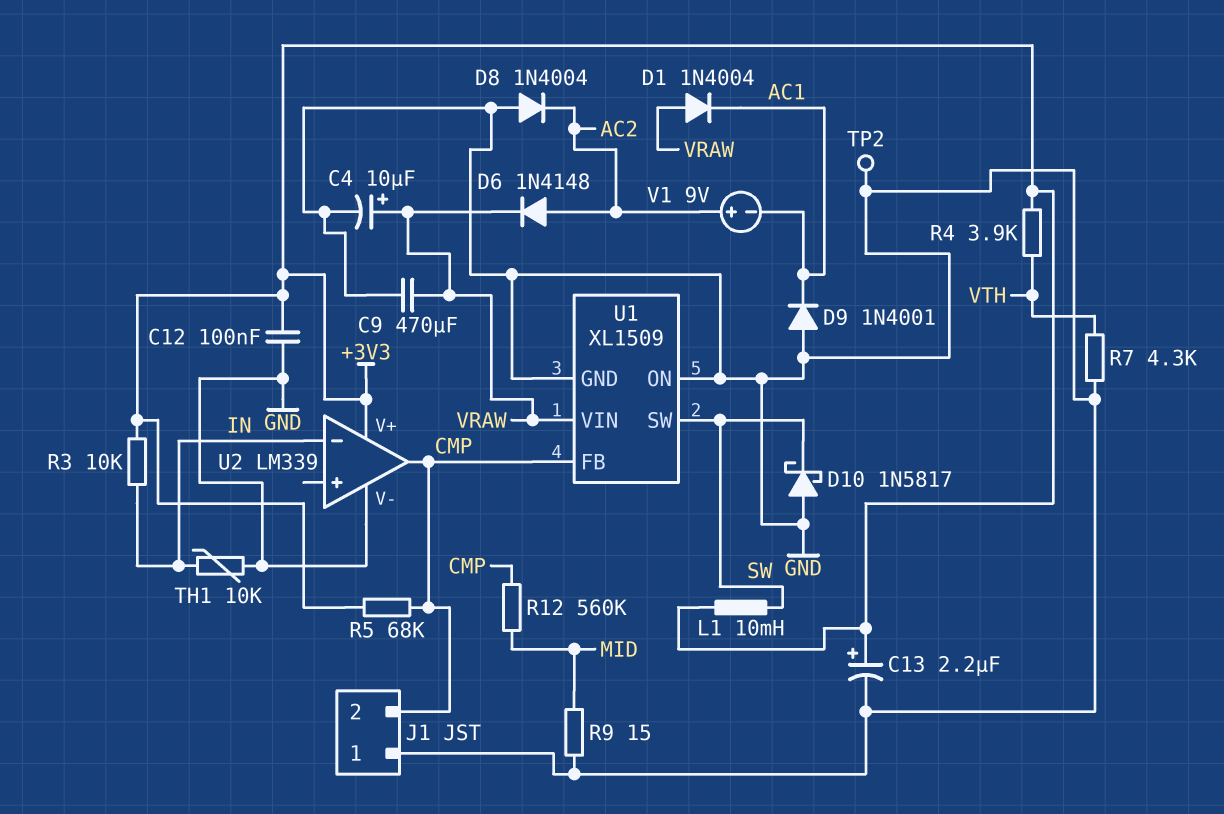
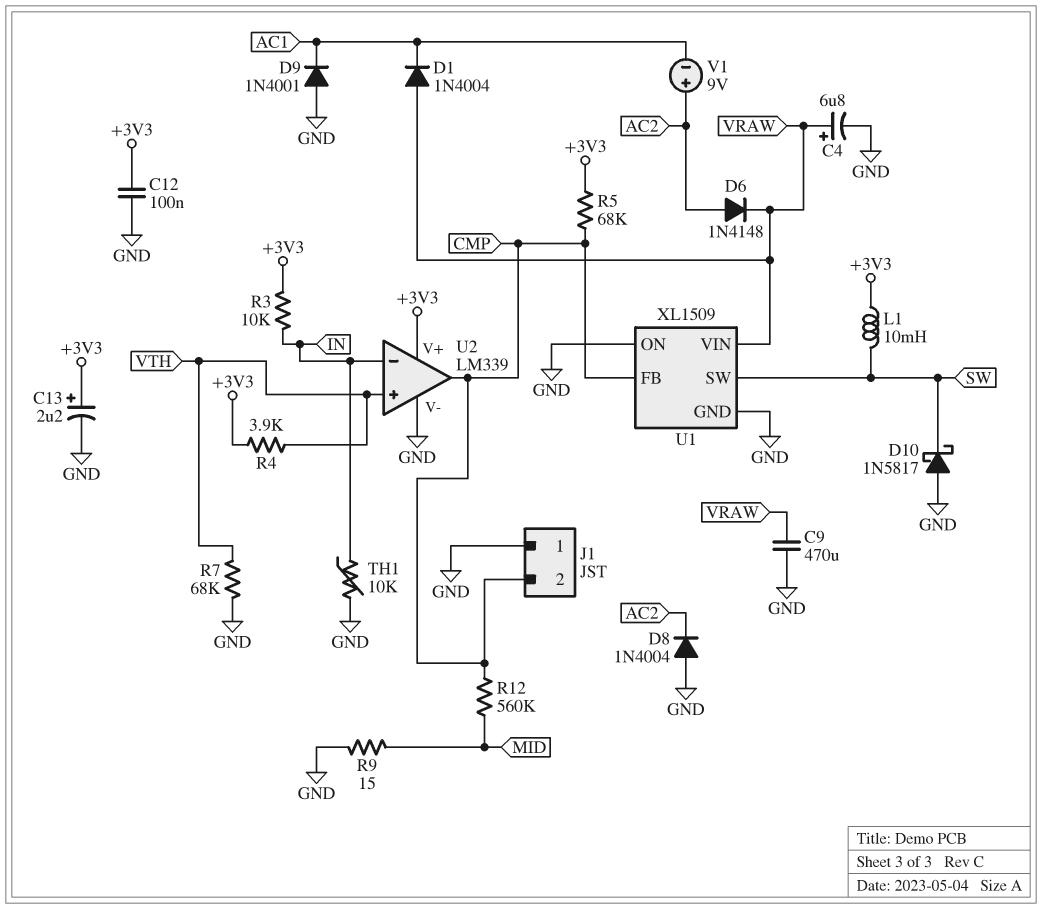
C4: 10uF (plus VRAW, minus GND) -> 6.8uF (plus VRAW, minus GND)
R7: 4.3k (GND, VTH) -> 68k (GND, VTH)
TP2: test point (GND) -> none
U2 pin in+: none -> VTH

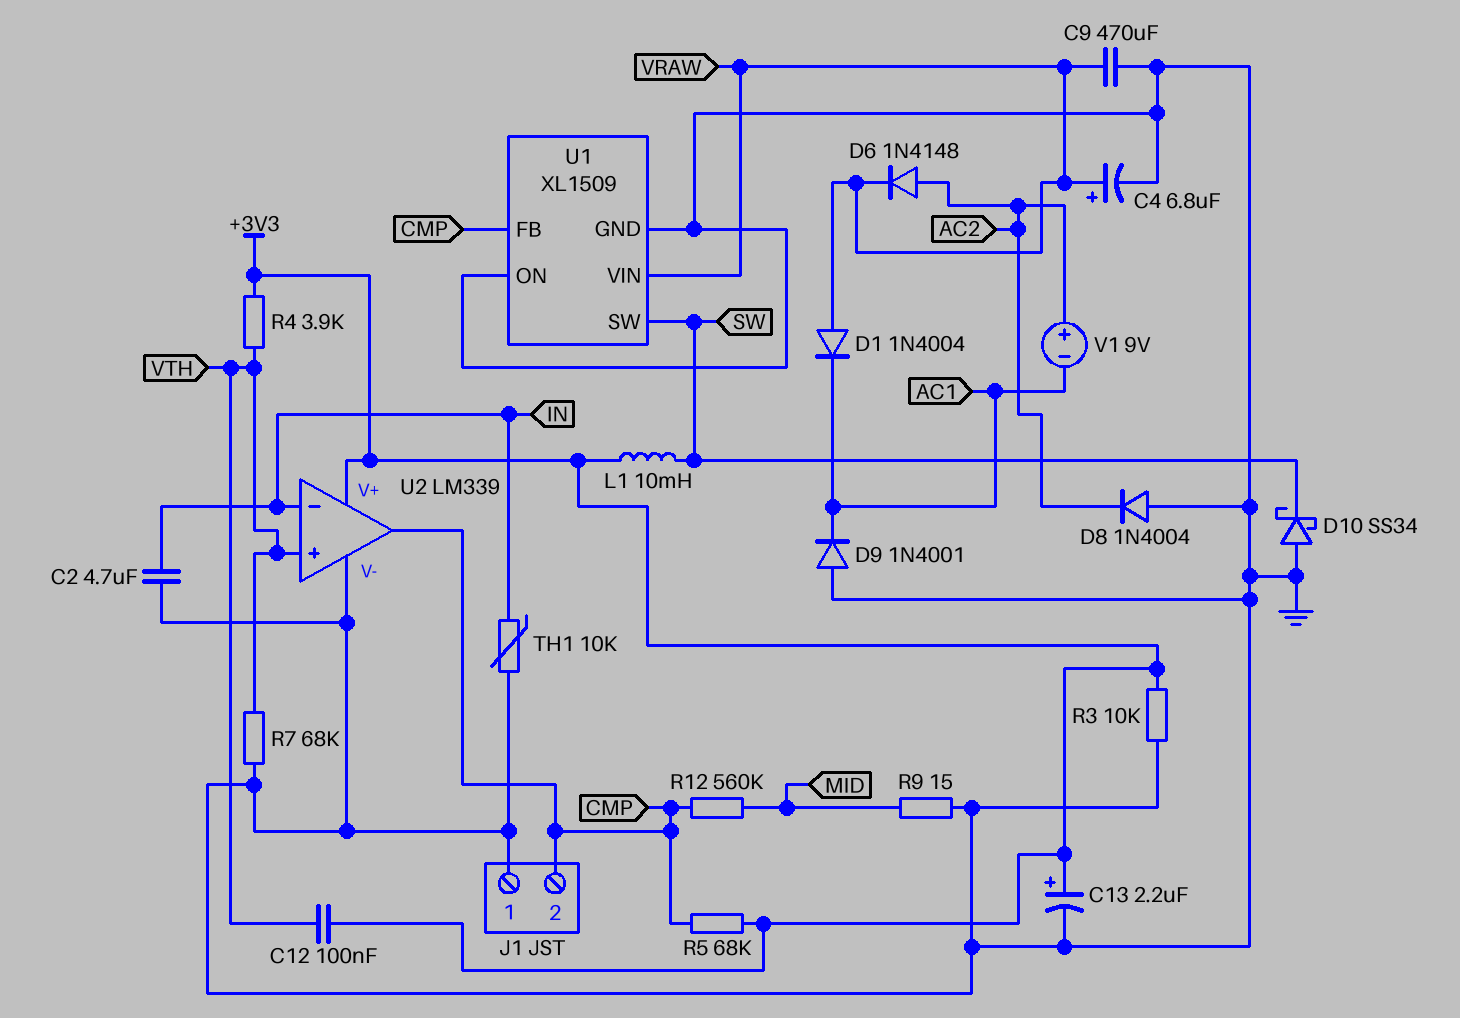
C2: none -> 4.7uF (GND, IN)
C12: 100nF (+3V3, GND) -> 100nF (+3V3, VTH)
D10: schottky 1N5817 (A GND, K SW) -> schottky SS34 (A GND, K SW)
R3: 10k (+3V3, IN) -> 10k (+3V3, GND)

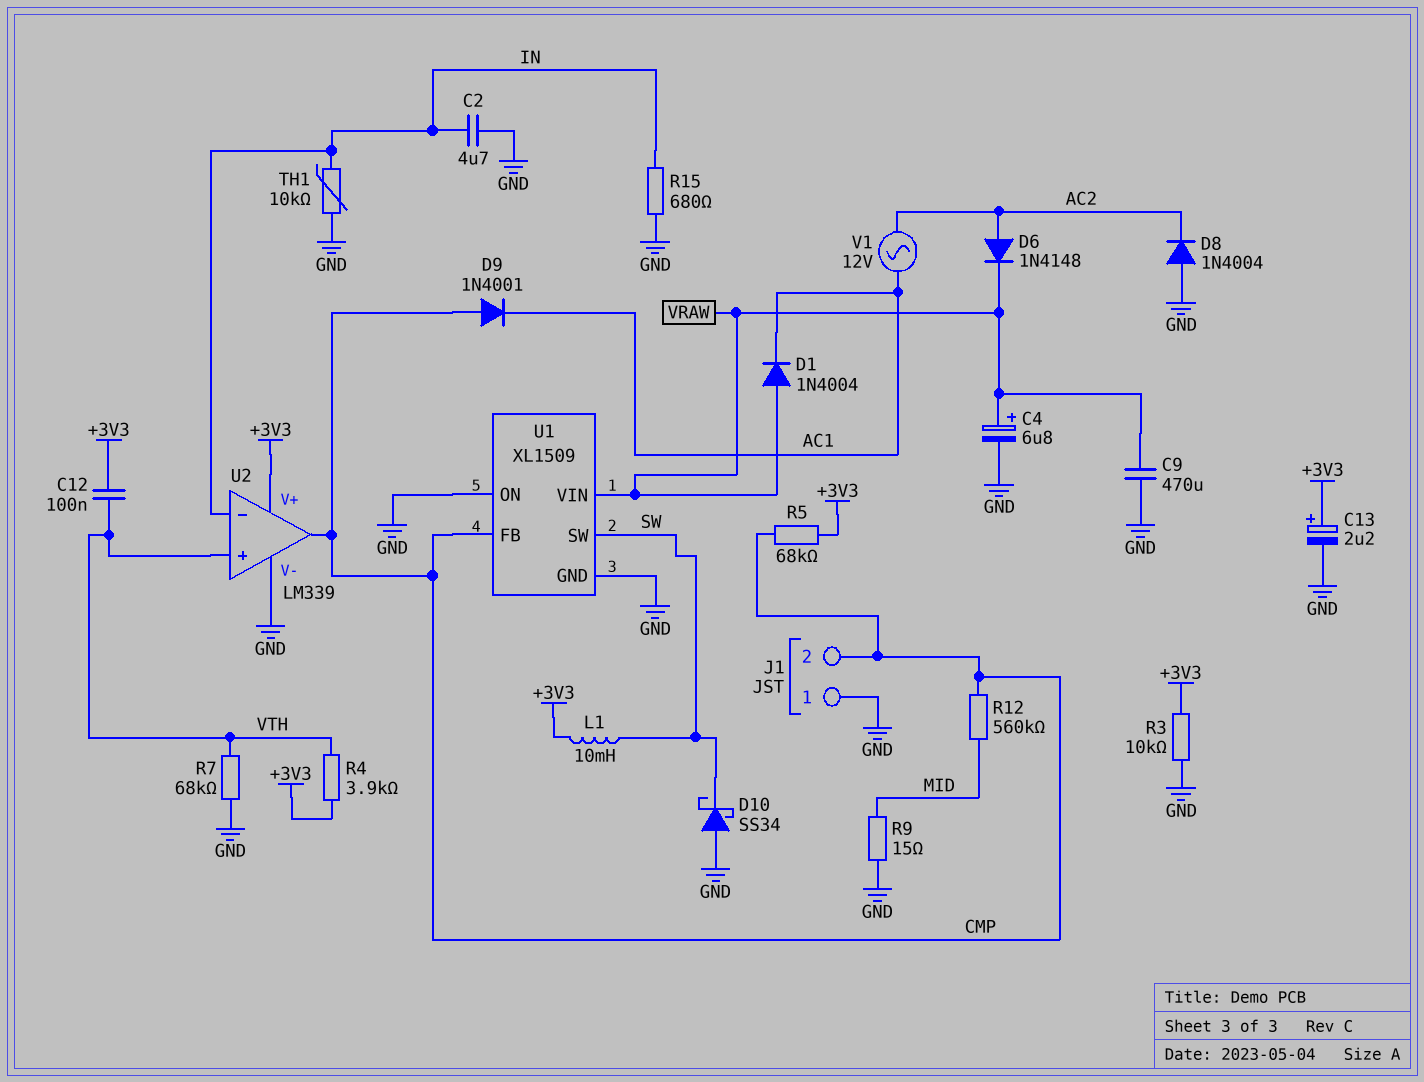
D9: diode 1N4001 (A GND, K AC1) -> diode 1N4001 (A CMP, K AC1)
R15: none -> 680 (GND, IN)
V1: 9V (plus AC2, minus AC1) -> AC 12V (AC1, AC2)

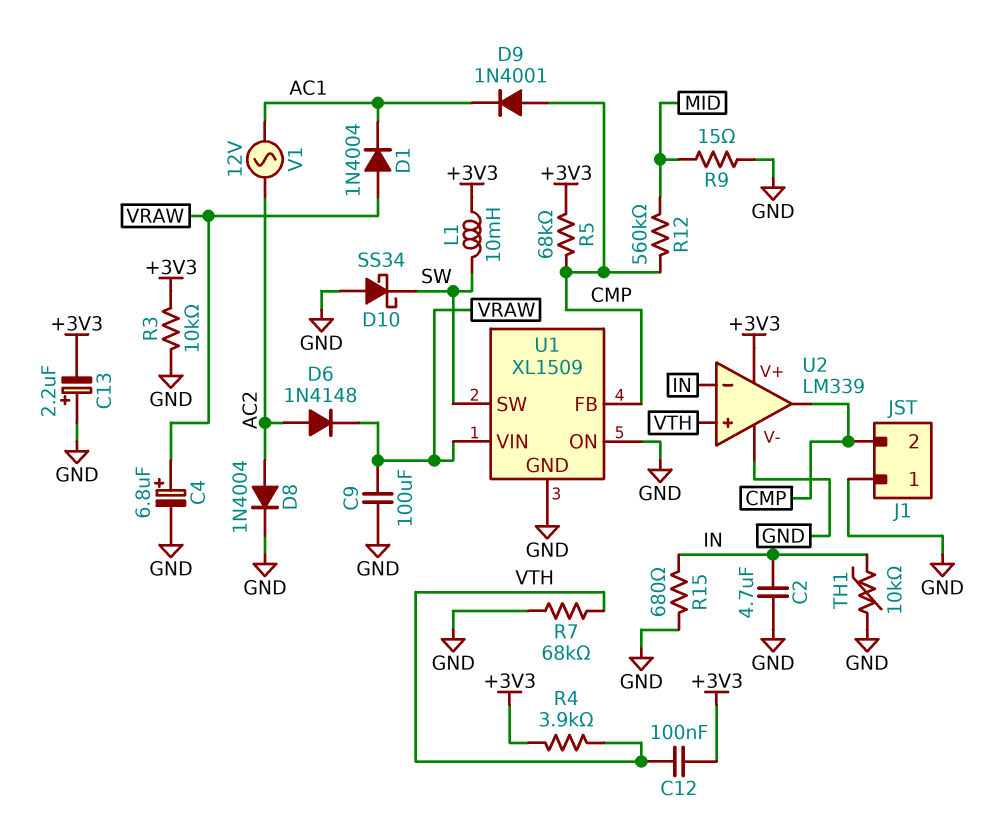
C9: 470uF (GND, VRAW) -> 100uF (GND, VRAW)
C13: 2.2uF (plus +3V3, minus GND) -> 2.2uF (plus GND, minus +3V3)
D8: diode 1N4004 (A GND, K AC2) -> diode 1N4004 (A AC2, K GND)

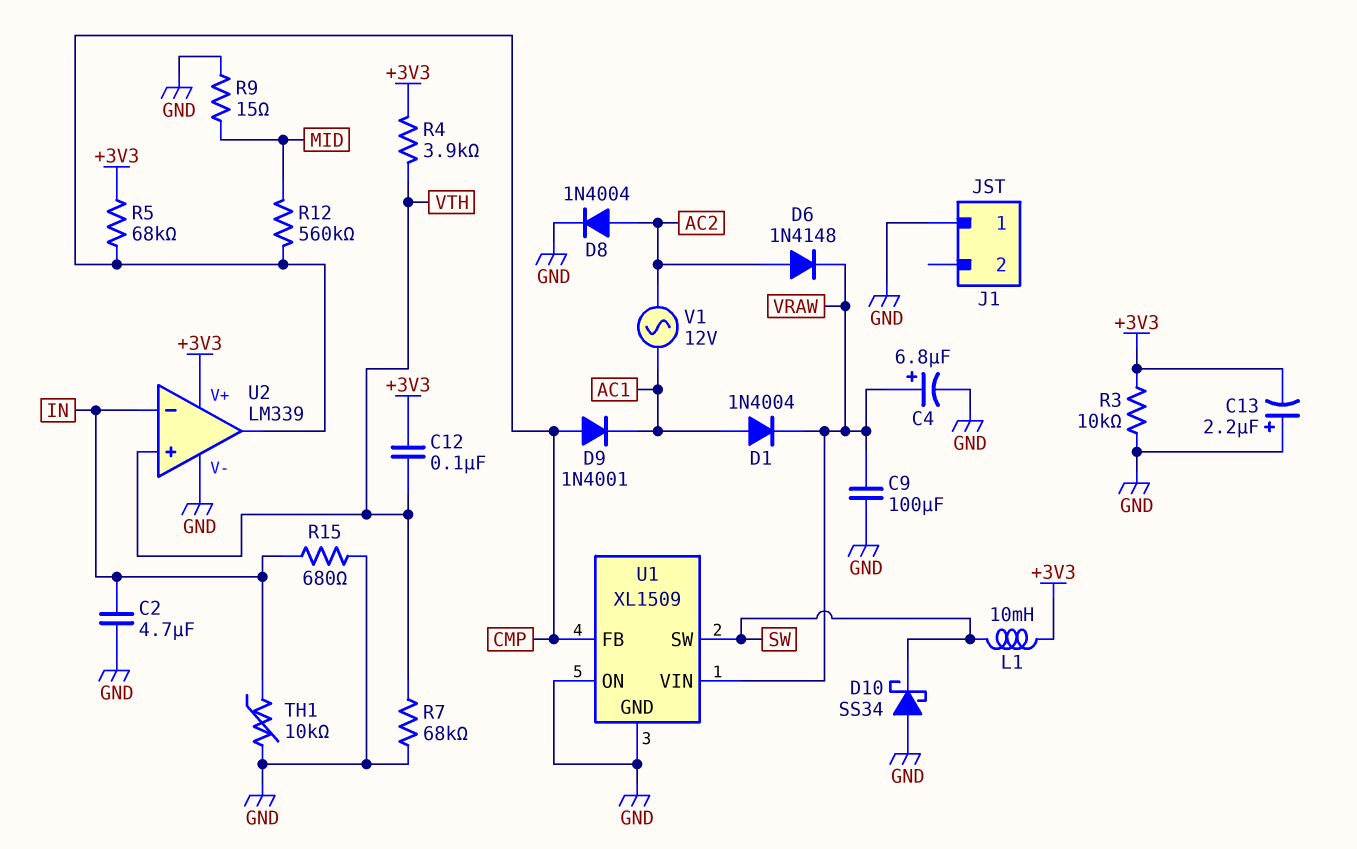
D1: diode 1N4004 (A VRAW, K AC1) -> diode 1N4004 (A AC1, K VRAW)
J1 pin 2: CMP -> none

